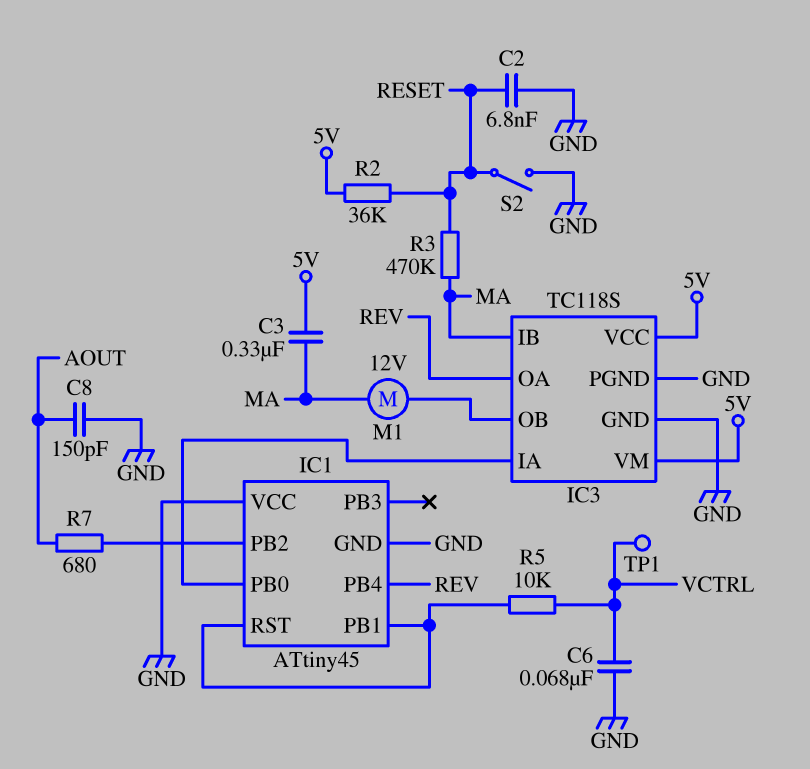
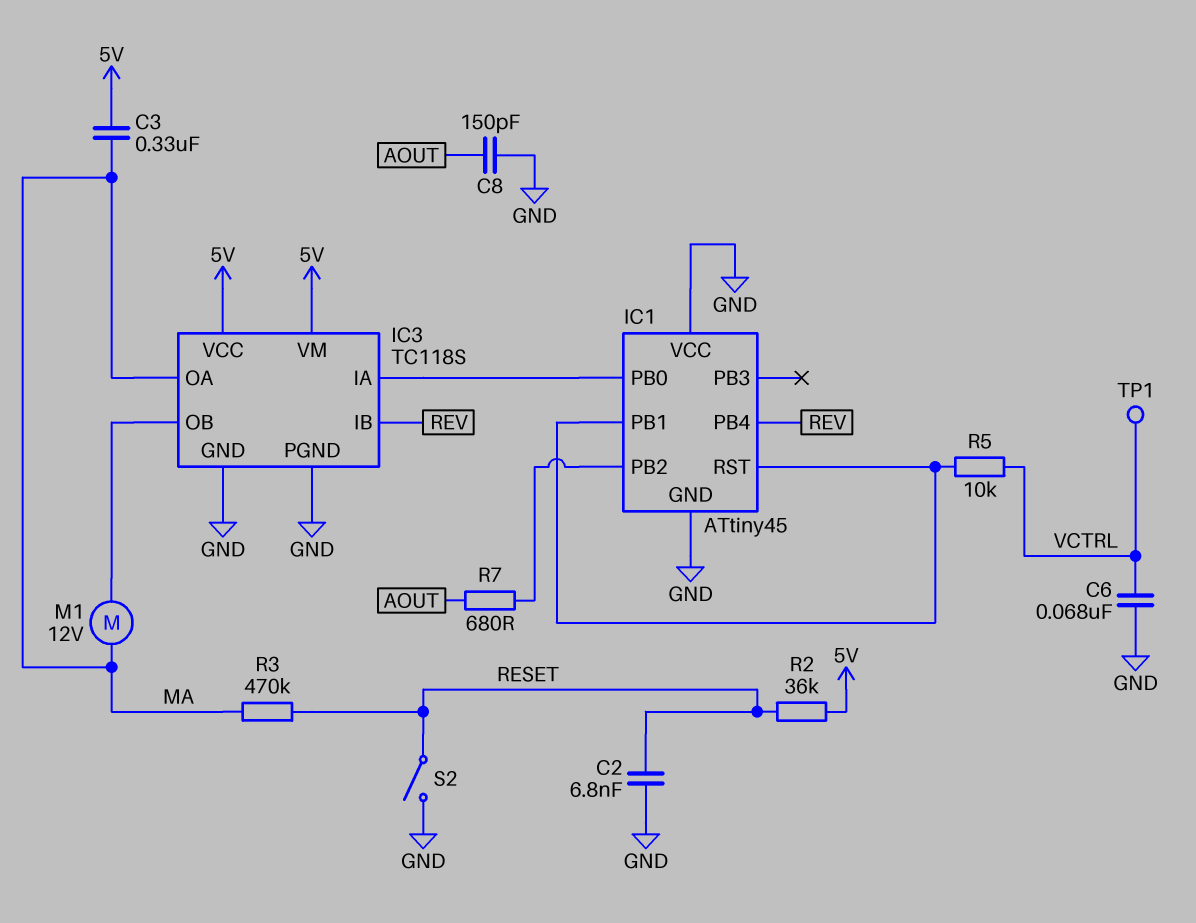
IC3 pin IB: MA -> REV
IC3 pin OA: REV -> MA

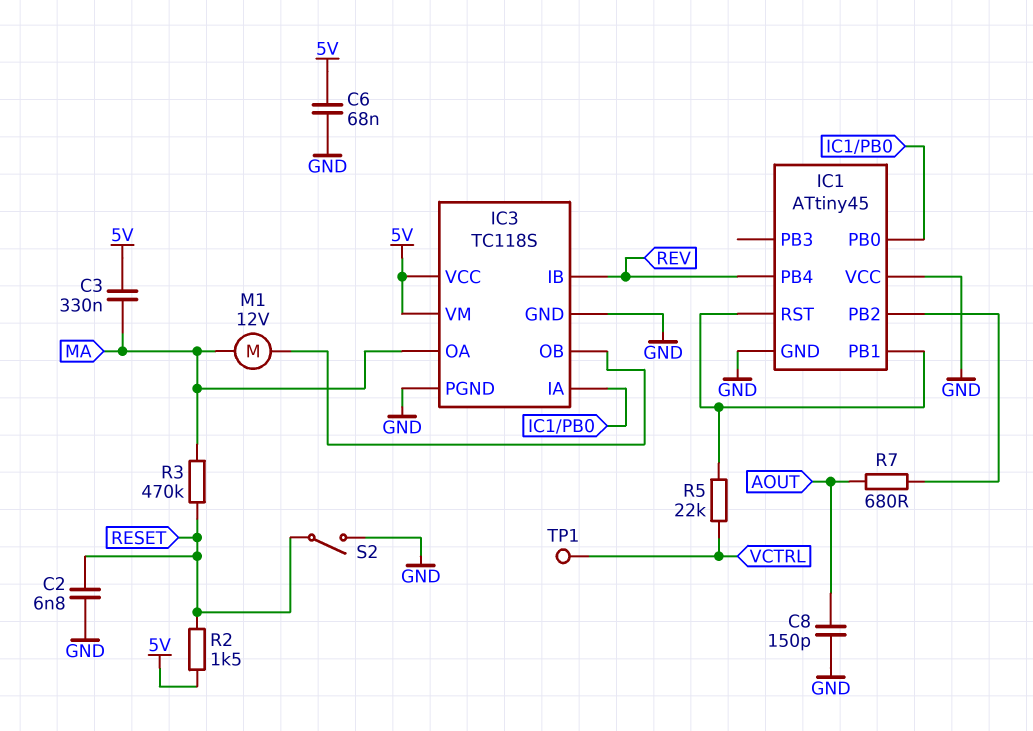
C6: 68nF (GND, VCTRL) -> 68nF (5V, GND)
R2: 36k (5V, RESET) -> 1.5k (5V, RESET)
R5: 10k (IC1/PB1, VCTRL) -> 22k (IC1/PB1, VCTRL)

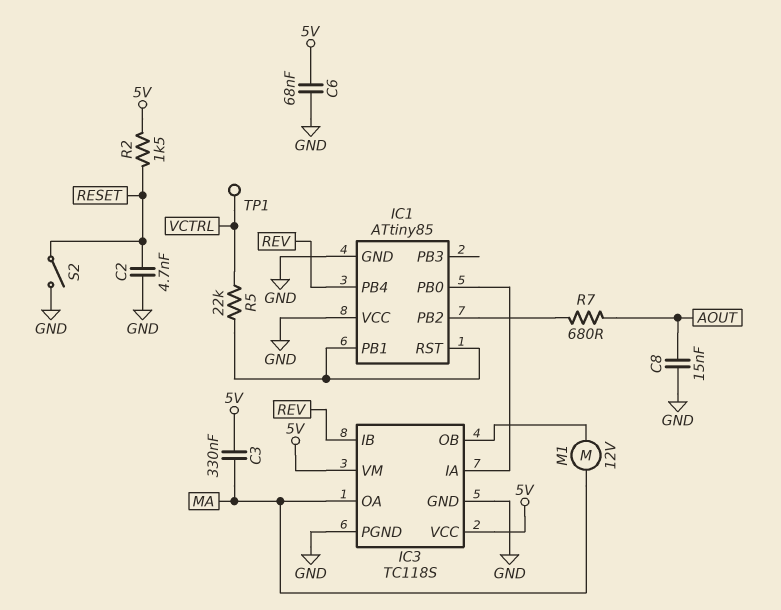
C2: 6.8nF (GND, RESET) -> 4.7nF (GND, RESET)
C8: 150pF (AOUT, GND) -> 15nF (AOUT, GND)
IC1: ATtiny45 -> ATtiny85
R3: 470k (MA, RESET) -> none

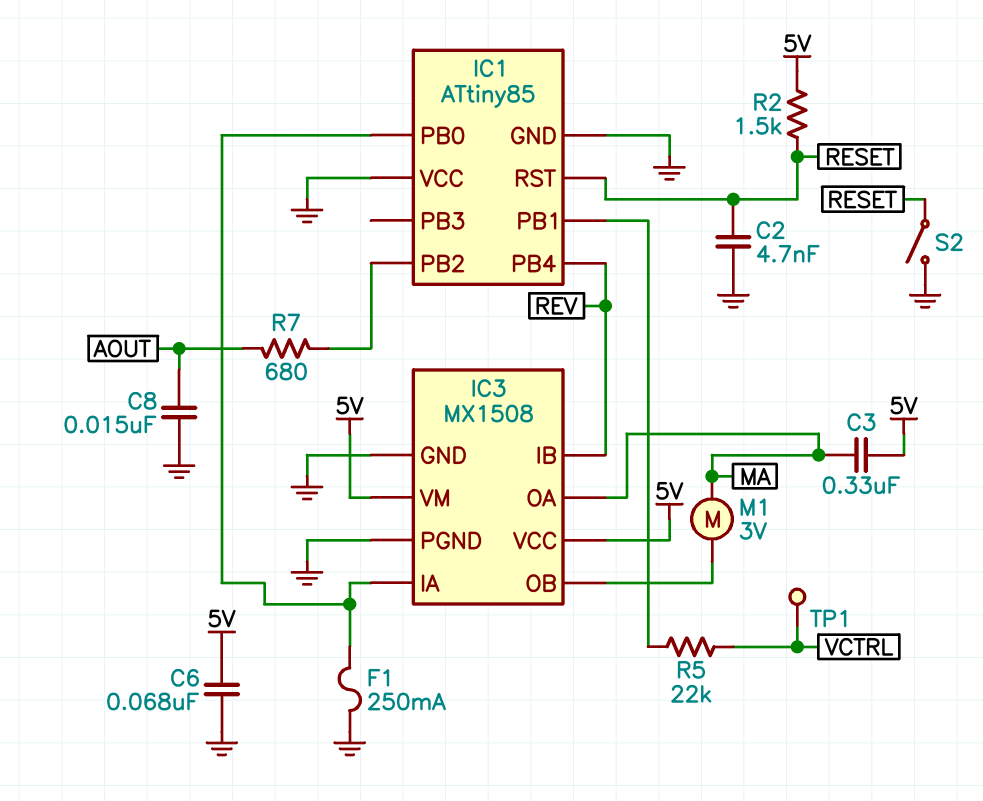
F1: none -> 250mA (GND, IC1/PB0)
IC1 pin RST: IC1/PB1 -> RESET
IC3: TC118S -> MX1508
M1: motor 12V (IC3/OB, MA) -> motor 3V (IC3/OB, MA)

